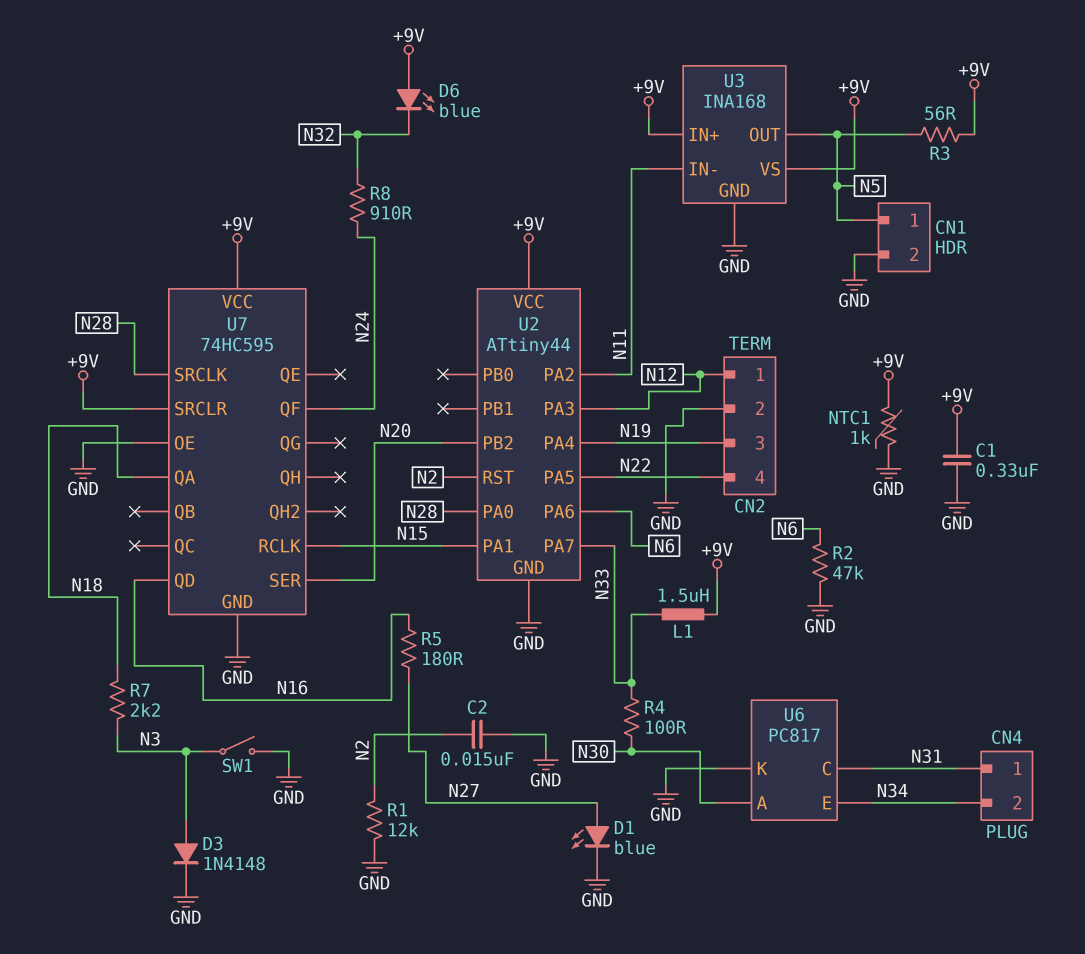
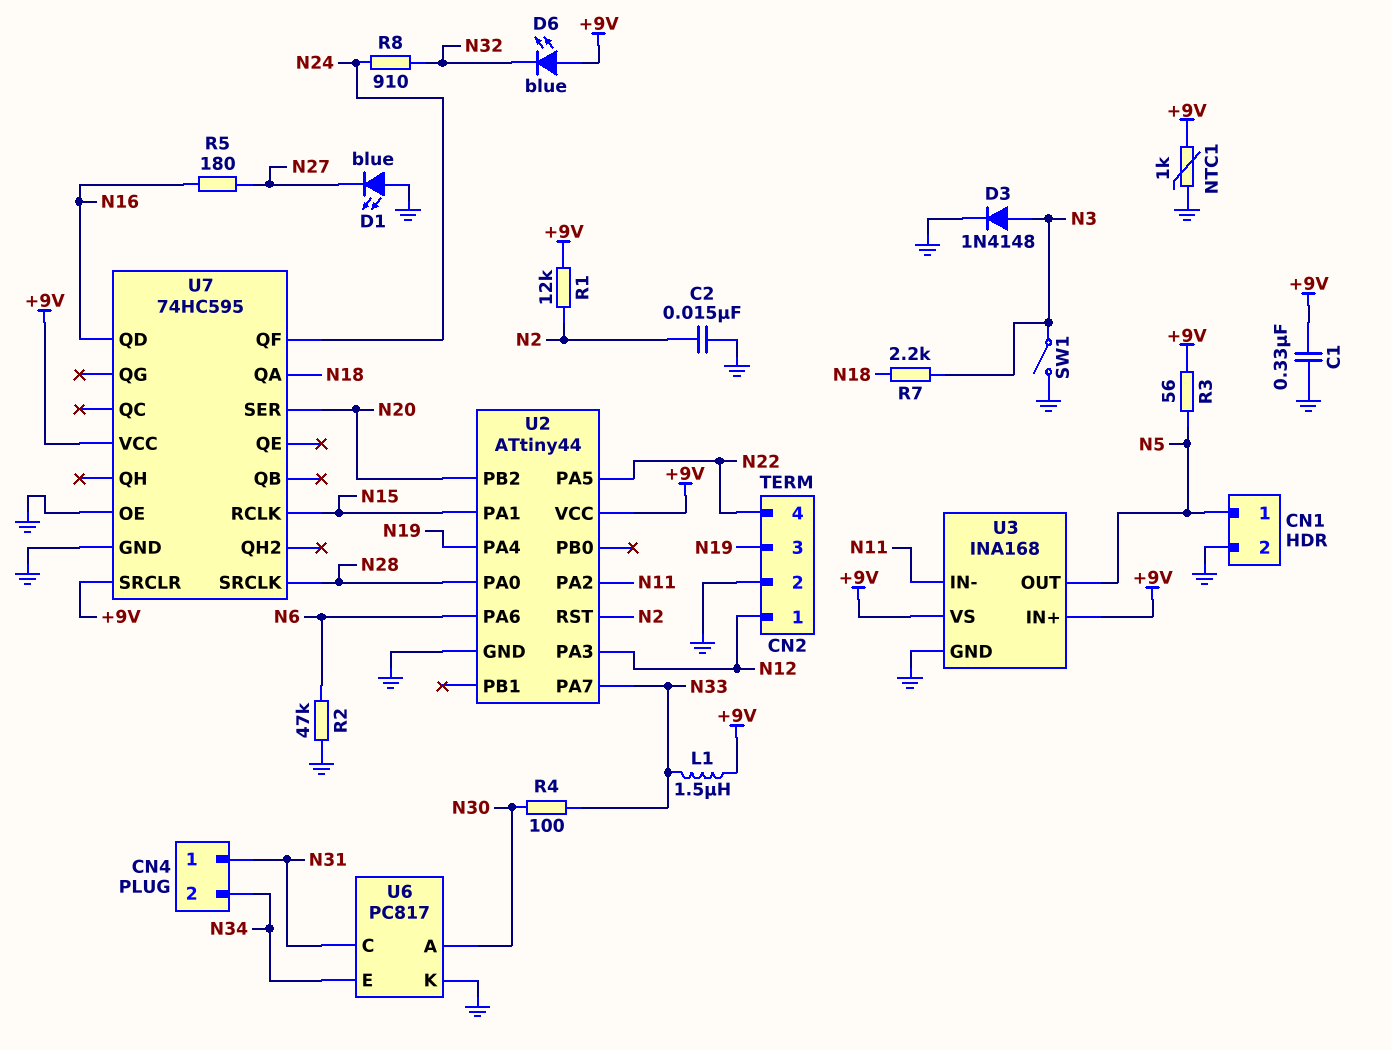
D1: LED blue (A N27, K GND) -> LED blue (A GND, K N27)
R1: 12k (GND, N2) -> 12k (+9V, N2)

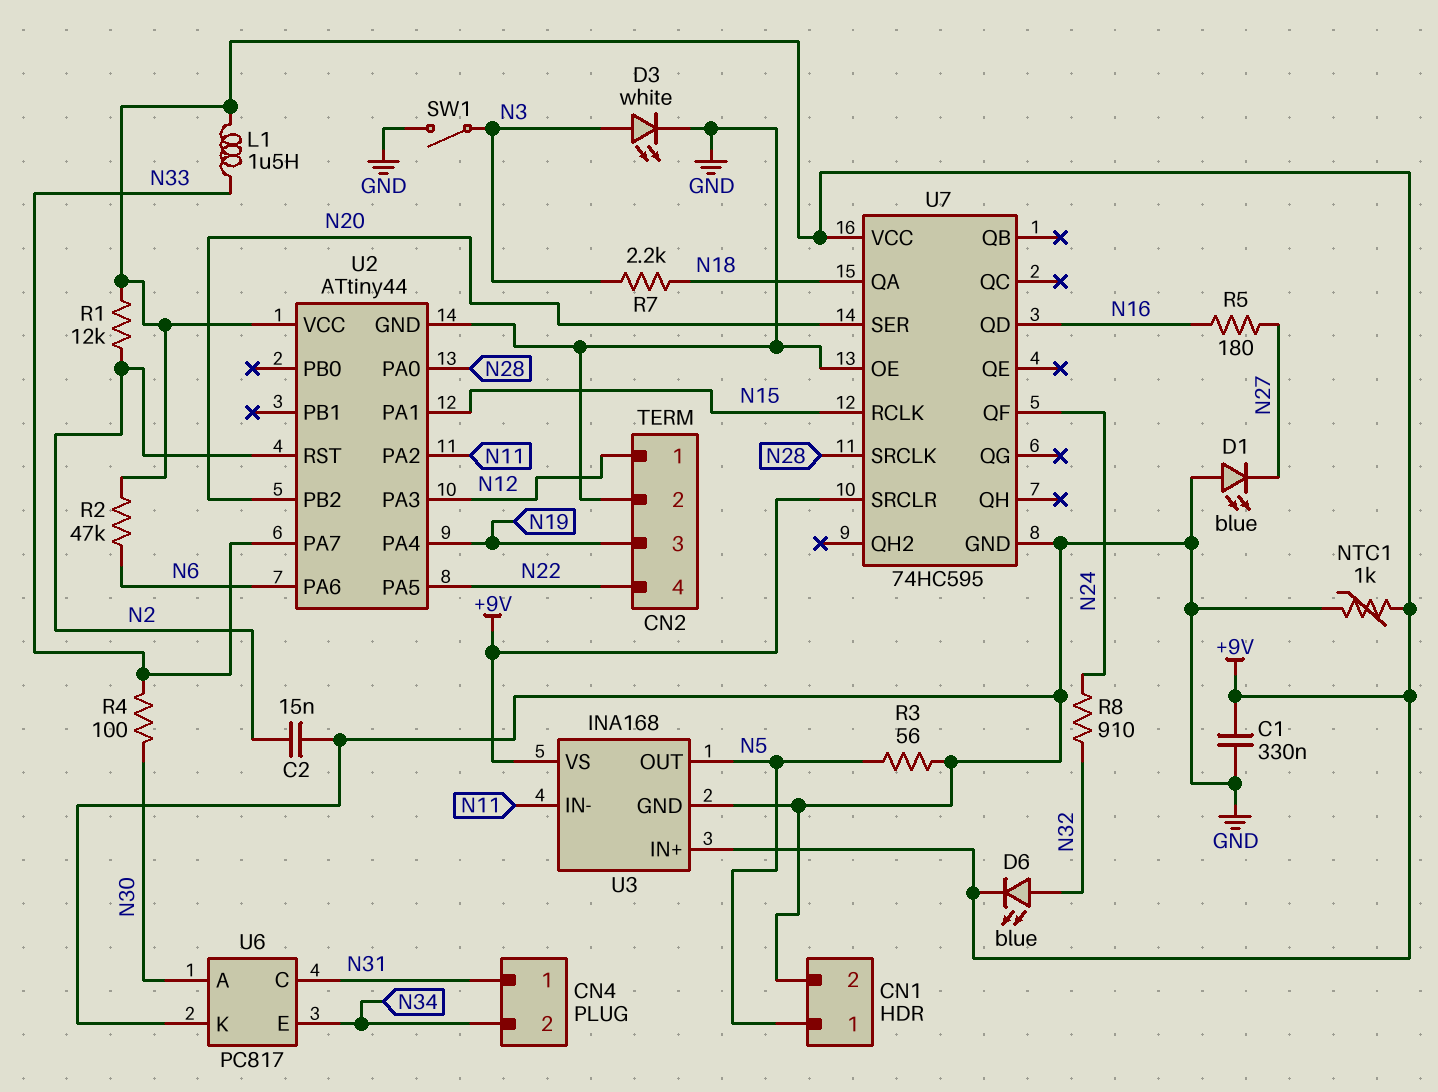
D3: diode 1N4148 (A N3, K GND) -> LED white (A N3, K GND)
D6: LED blue (A +9V, K N32) -> LED blue (A N32, K +9V)
R2: 47k (GND, N6) -> 47k (+9V, N6)
R3: 56 (+9V, N5) -> 56 (GND, N5)

